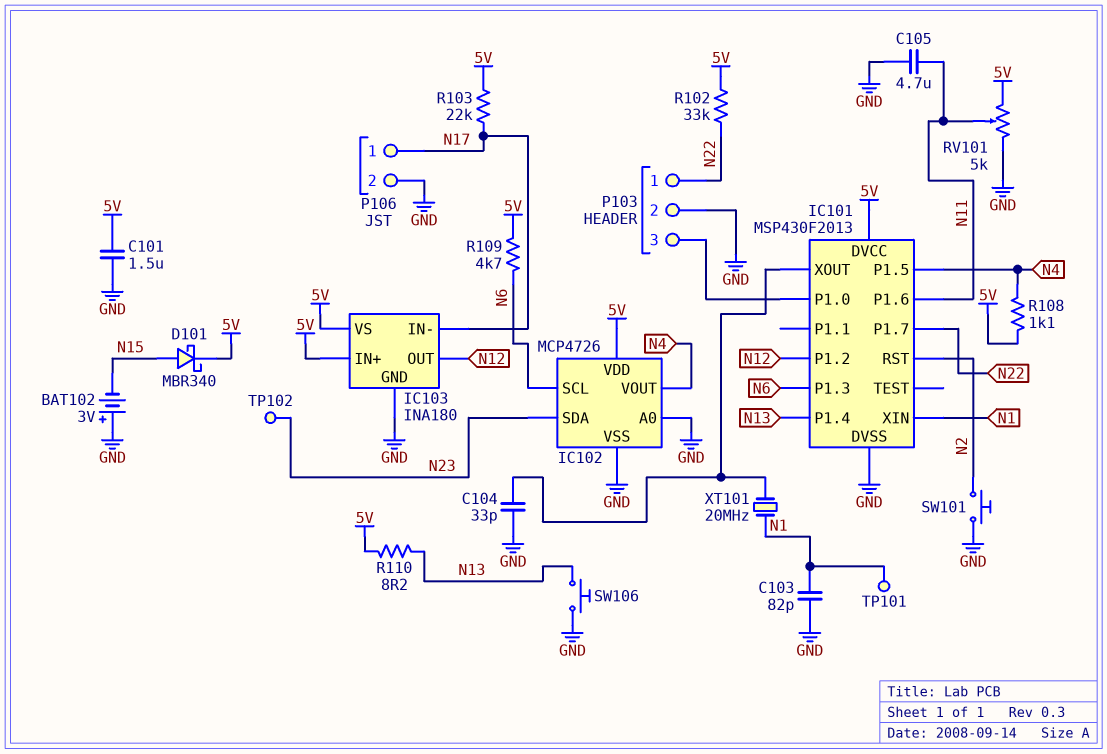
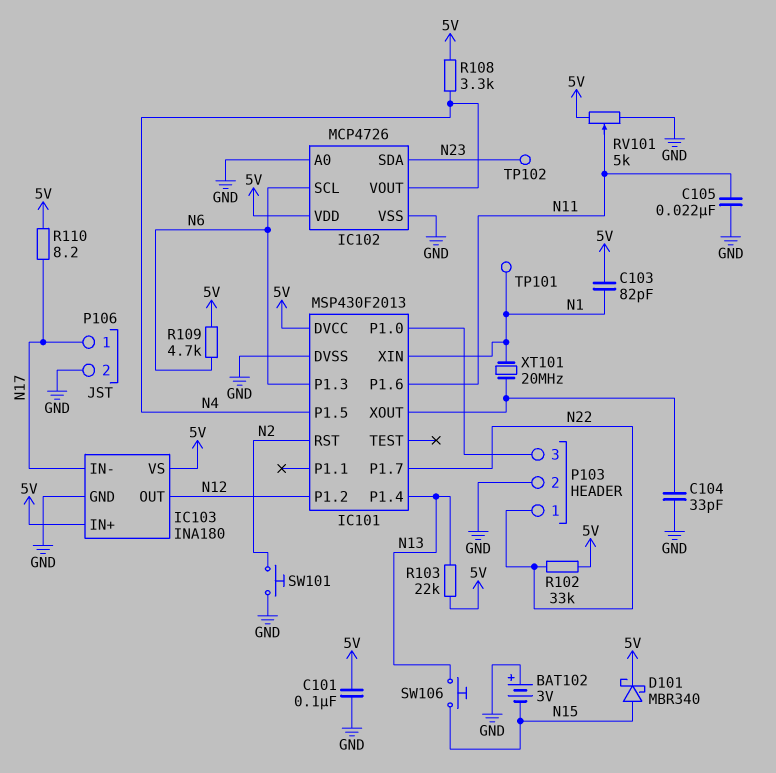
C101: 1.5uF (5V, GND) -> 100nF (5V, GND)
C103: 82pF (GND, N1) -> 82pF (5V, N1)
C105: 4.7uF (GND, N11) -> 22nF (GND, N11)
R103: 22k (5V, N17) -> 22k (5V, N13)
R108: 1.1k (5V, N4) -> 3.3k (5V, N4)
R110: 8.2 (5V, N13) -> 8.2 (5V, N17)
SW106: button (GND, N13) -> button (N13, N15)

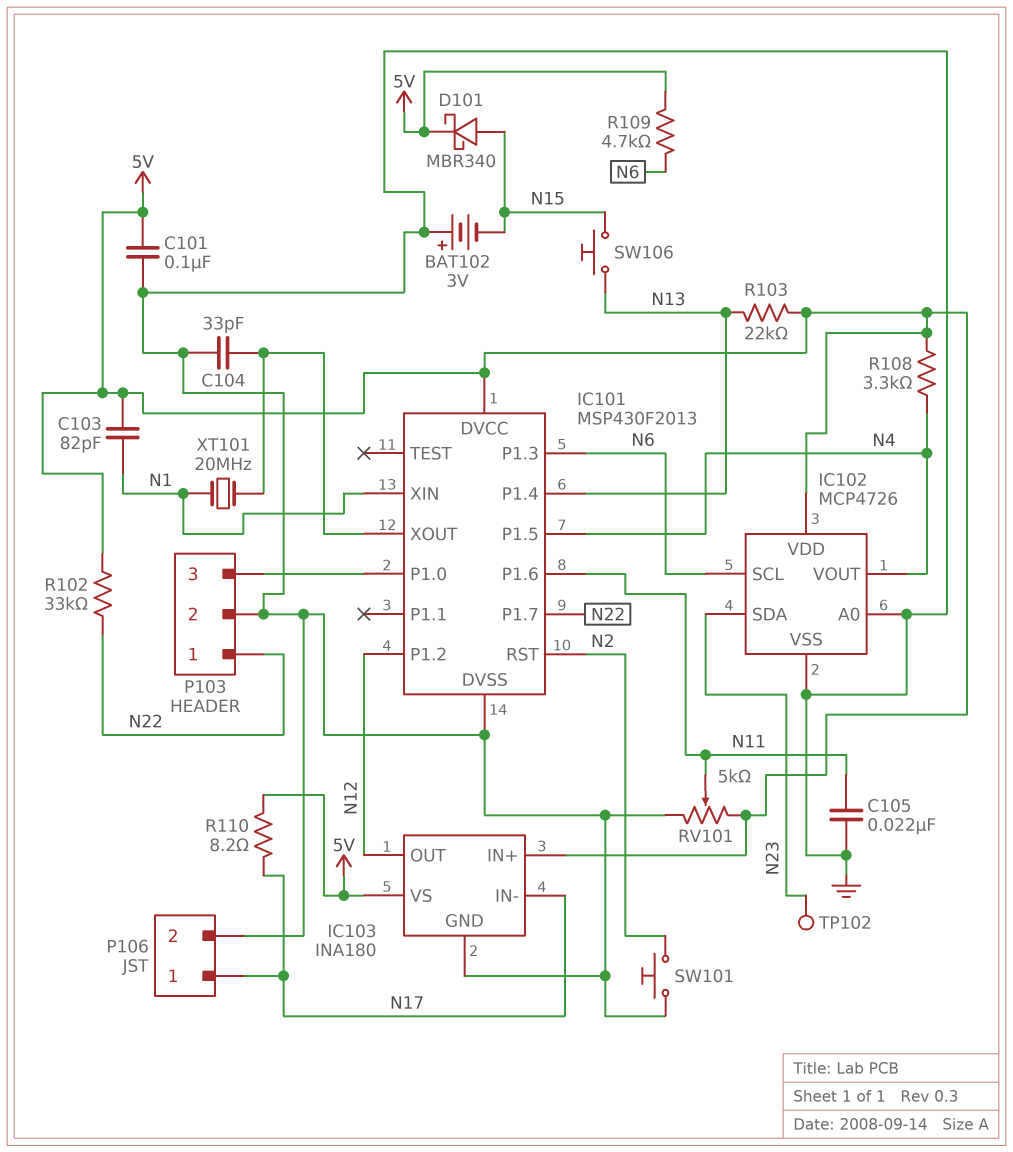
TP101: test point (N1) -> none

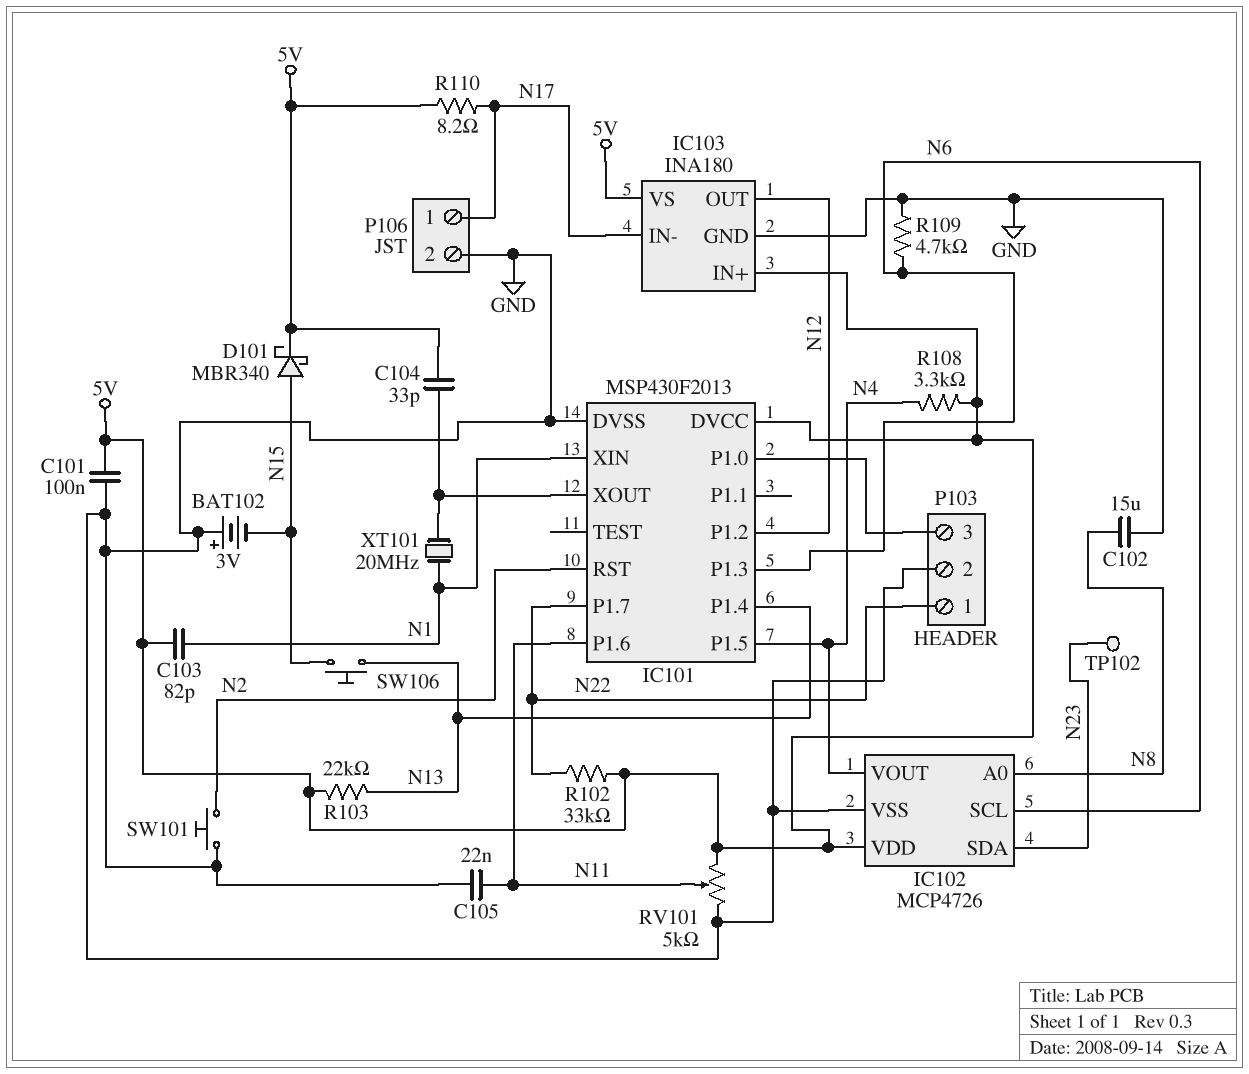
C102: none -> 15uF (GND, N8)
C104: 33pF (GND, IC101/XOUT) -> 33pF (5V, IC101/XOUT)
IC102 pin A0: GND -> N8
R109: 4.7k (5V, N6) -> 4.7k (GND, N6)

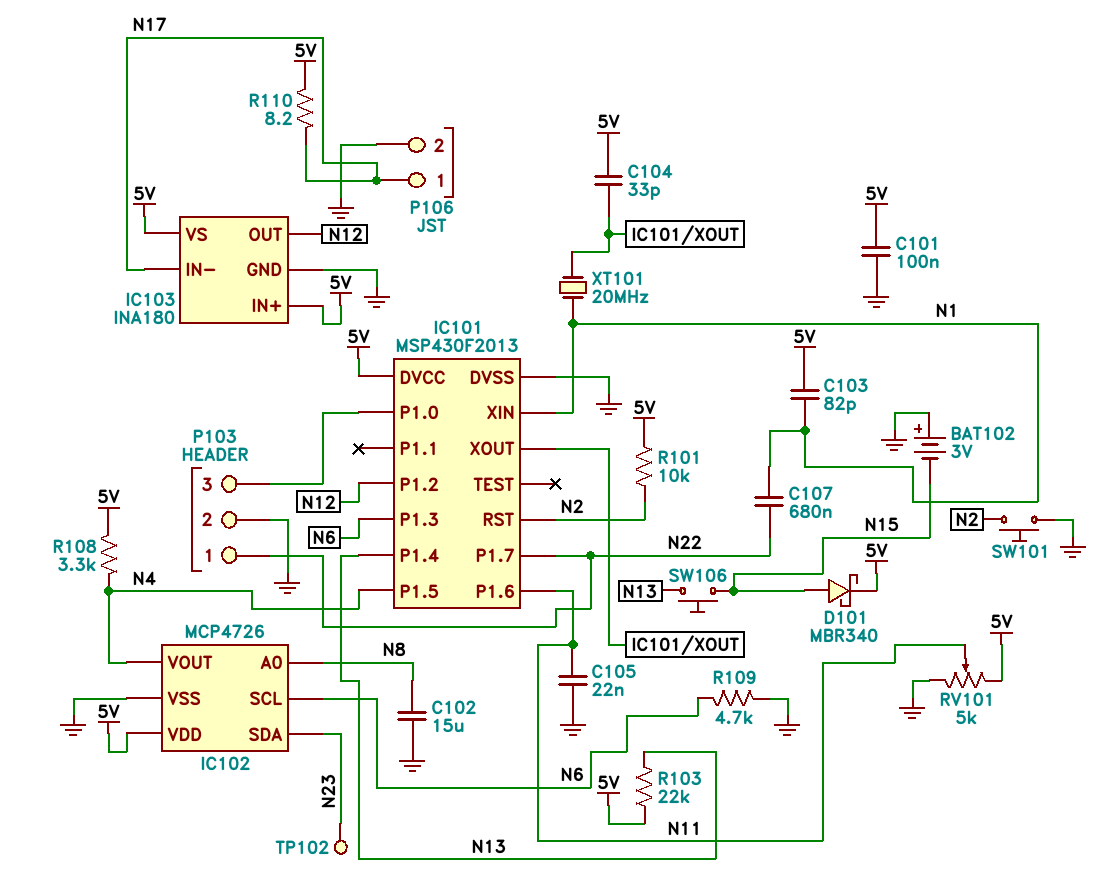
C107: none -> 680nF (N1, N22)
R101: none -> 10k (5V, N2)
R102: 33k (5V, N22) -> none

